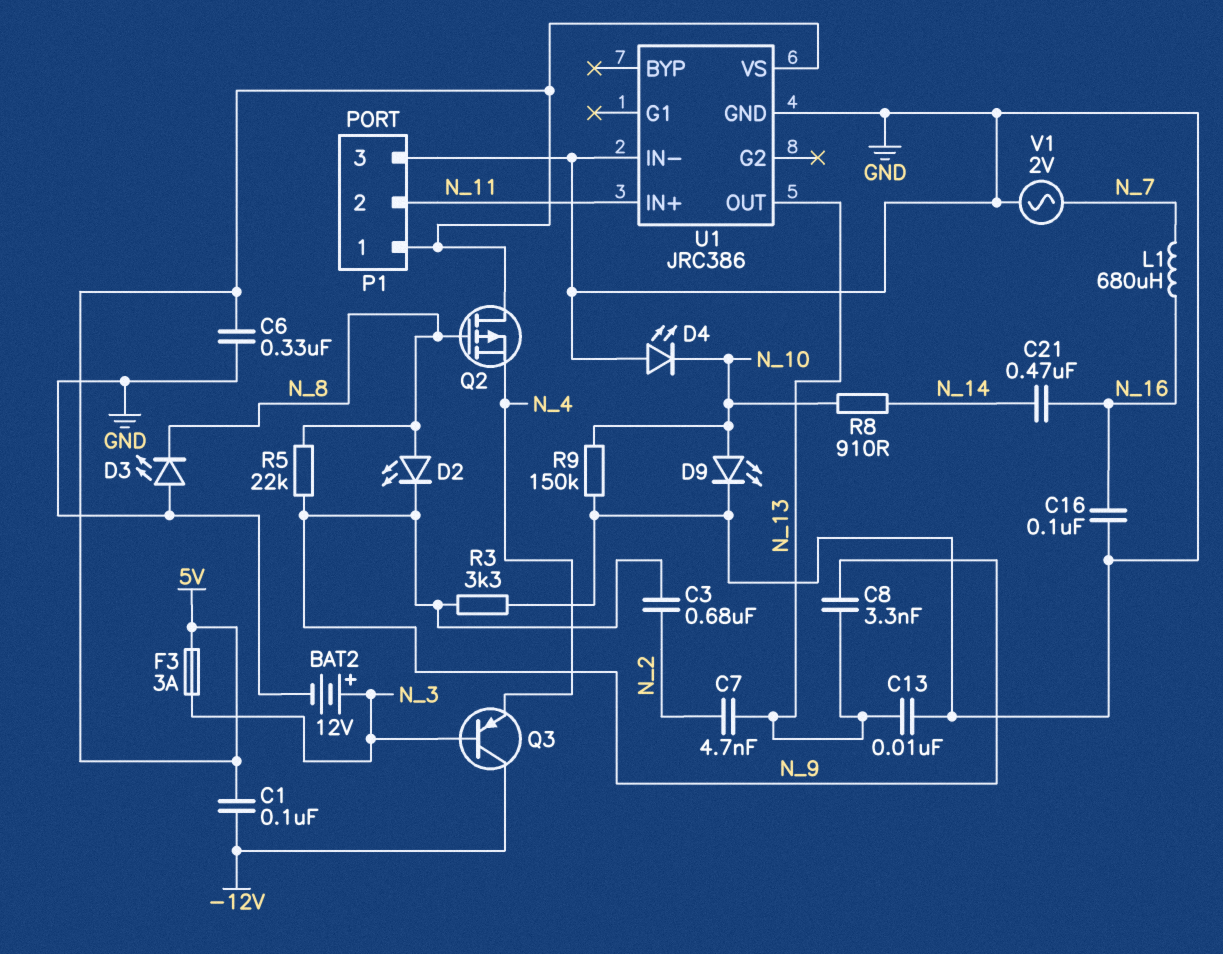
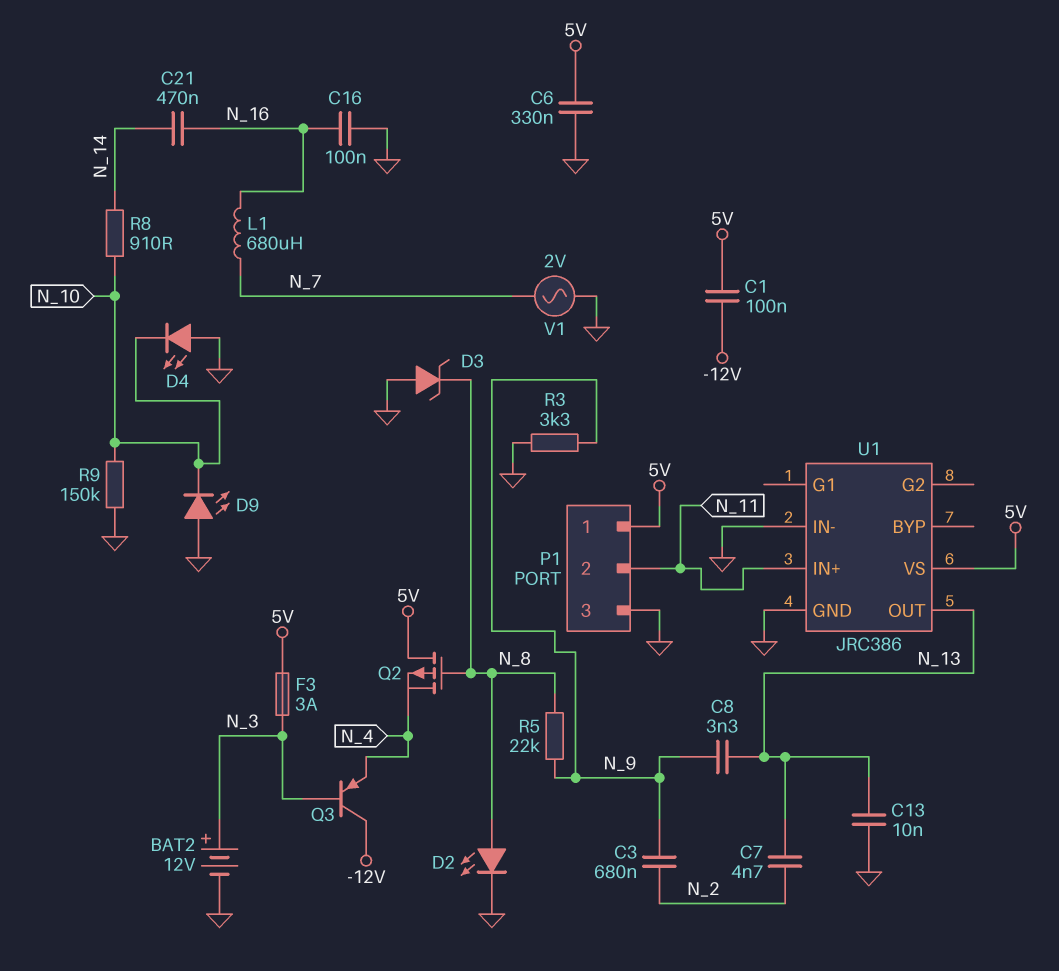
D2: LED (A N_8, K N_9) -> LED (A N_8, K GND)
D3: LED (A GND, K N_8) -> zener (A GND, K N_8)
D9: LED (A N_10, K GND) -> LED (A GND, K N_10)

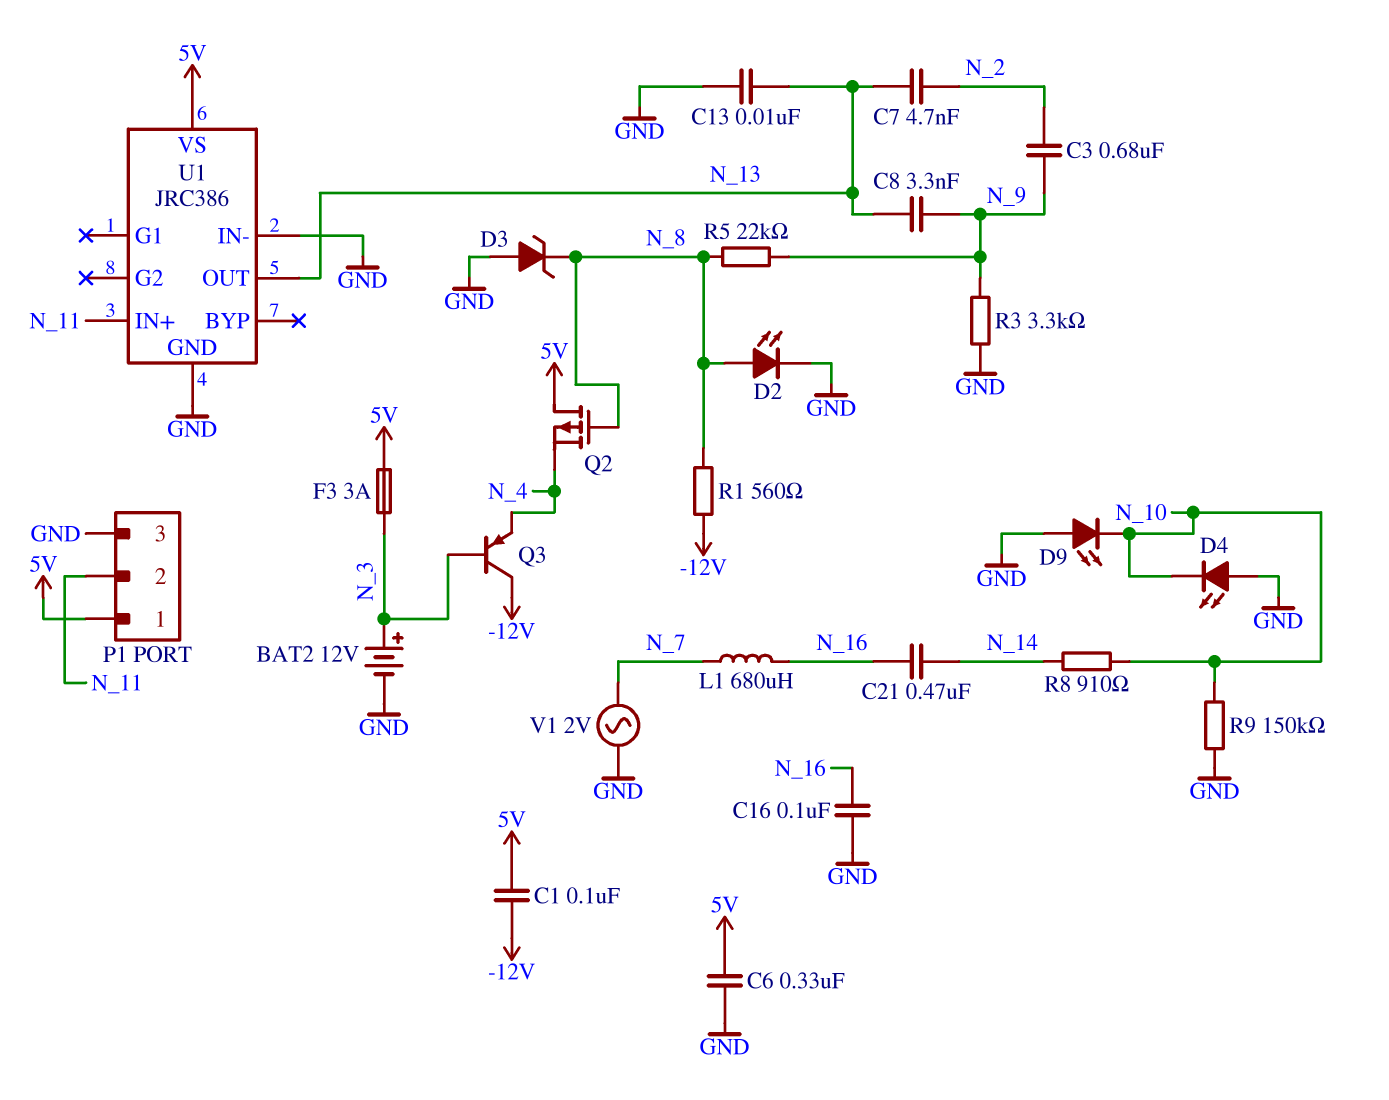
R1: none -> 560 (-12V, N_8)

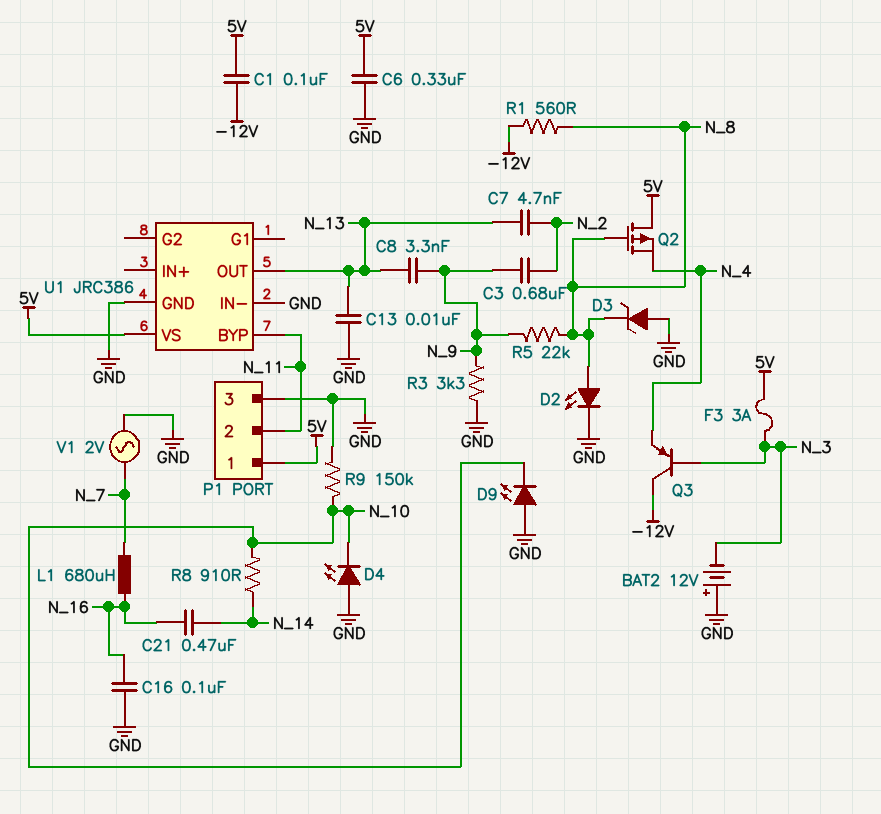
BAT2: 12V (plus N_3, minus GND) -> 12V (plus GND, minus N_3)
U1 pin BYP: none -> N_11
U1 pin IN+: N_11 -> none

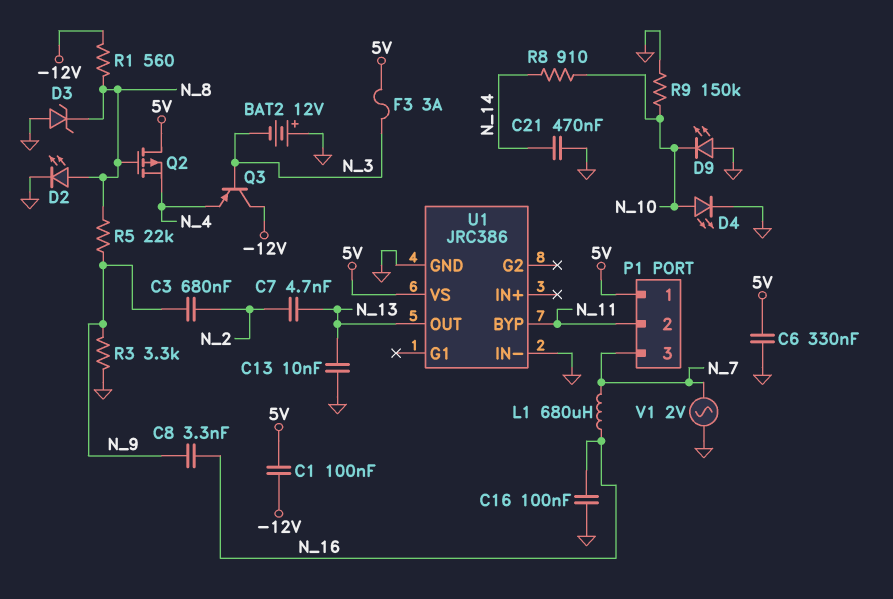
C8: 3.3nF (N_9, N_13) -> 3.3nF (N_9, N_16)
C21: 470nF (N_14, N_16) -> 470nF (GND, N_14)
D4: LED (A GND, K N_10) -> LED (A N_10, K GND)
P1 pin 3: GND -> N_7

